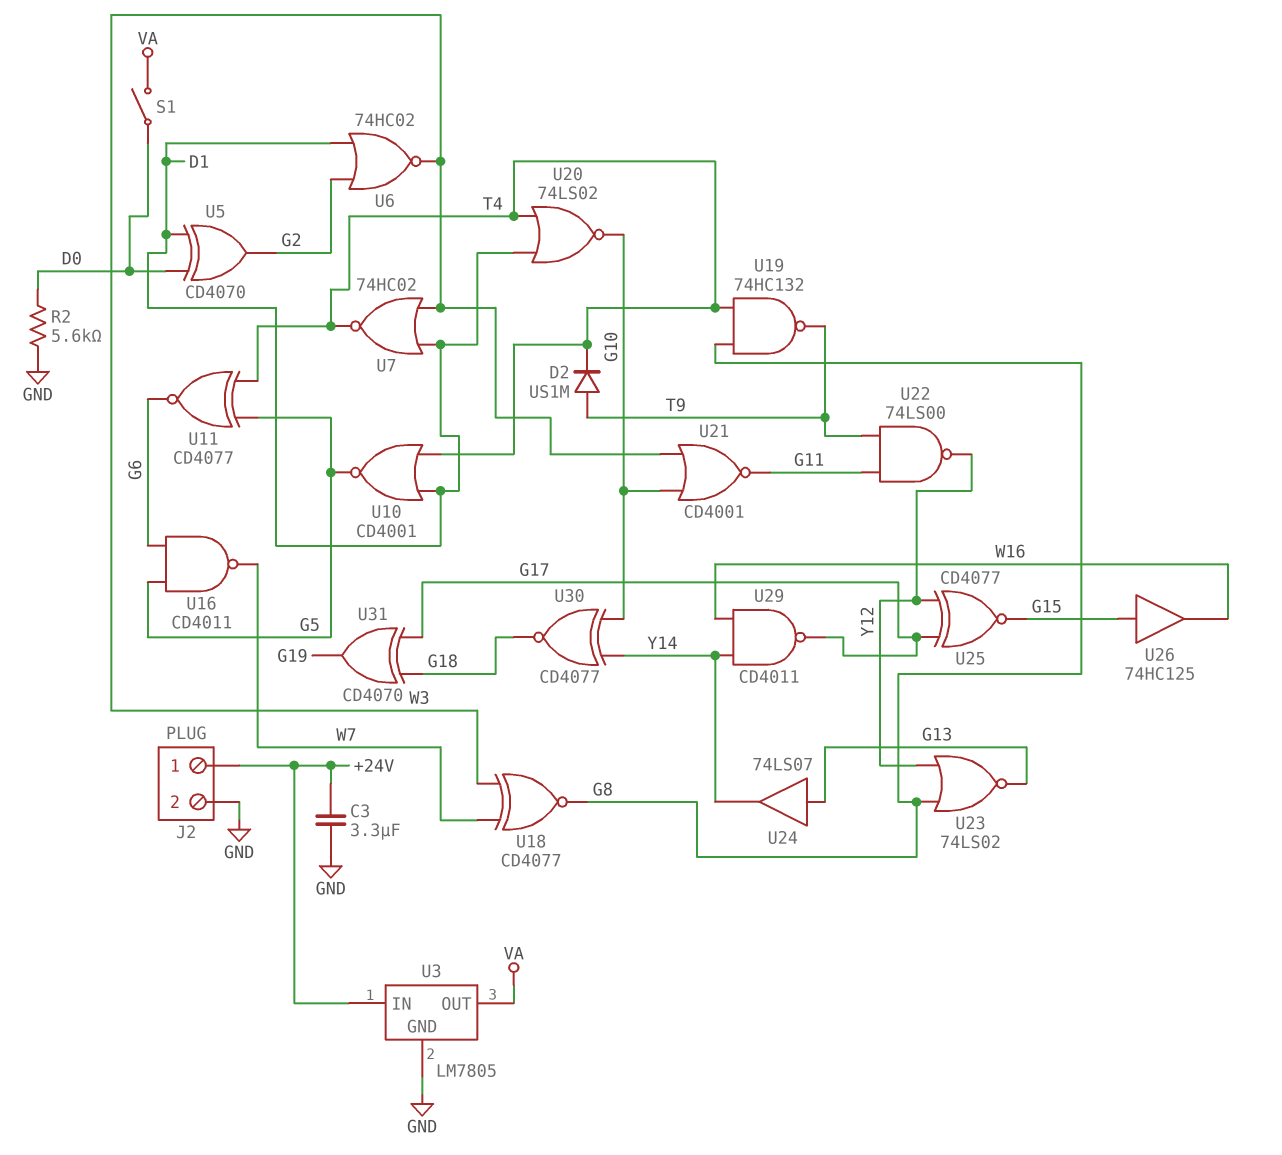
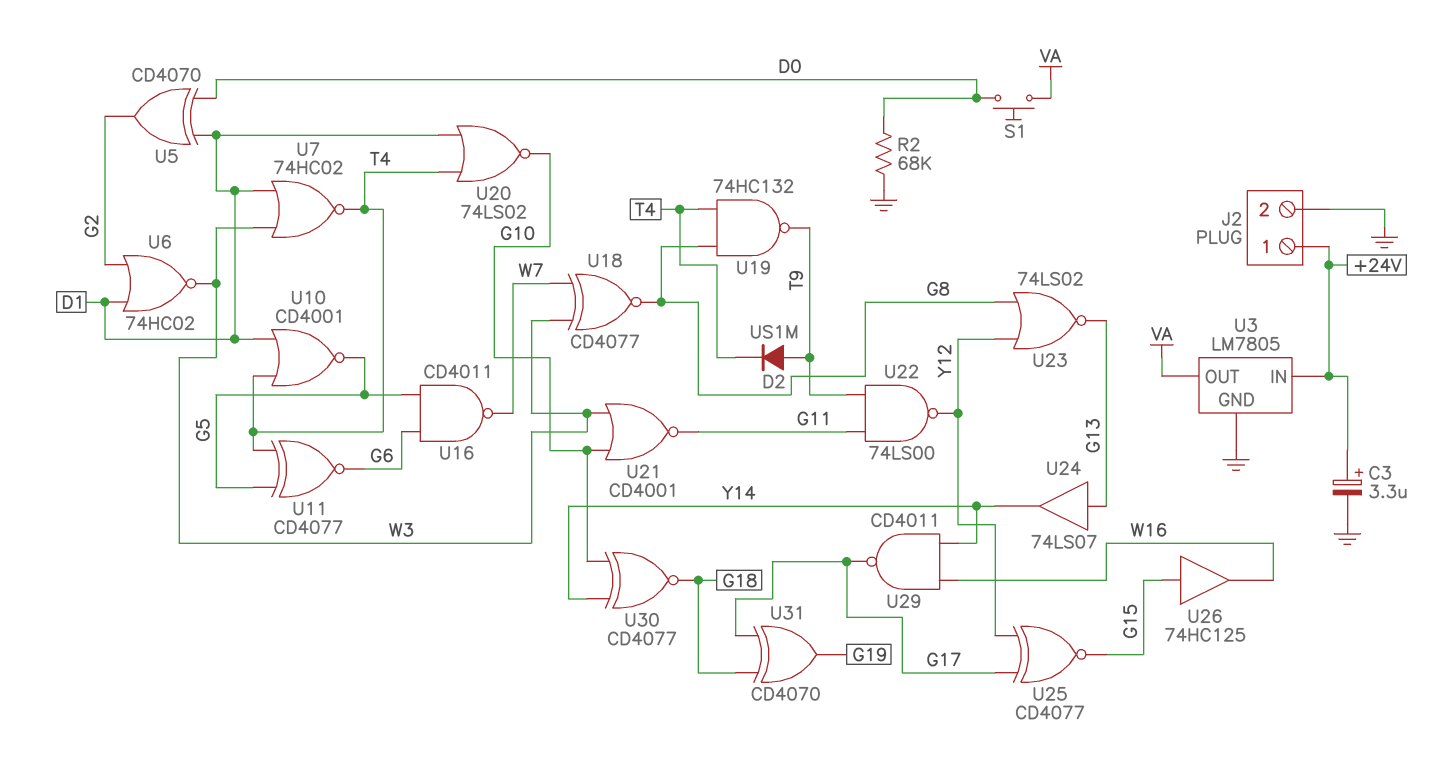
C3: 3.3uF (+24V, GND) -> 3.3uF (plus +24V, minus GND)
R2: 5.6k (D0, GND) -> 68k (D0, GND)
S1: switch (D0, VA) -> button (D0, VA)

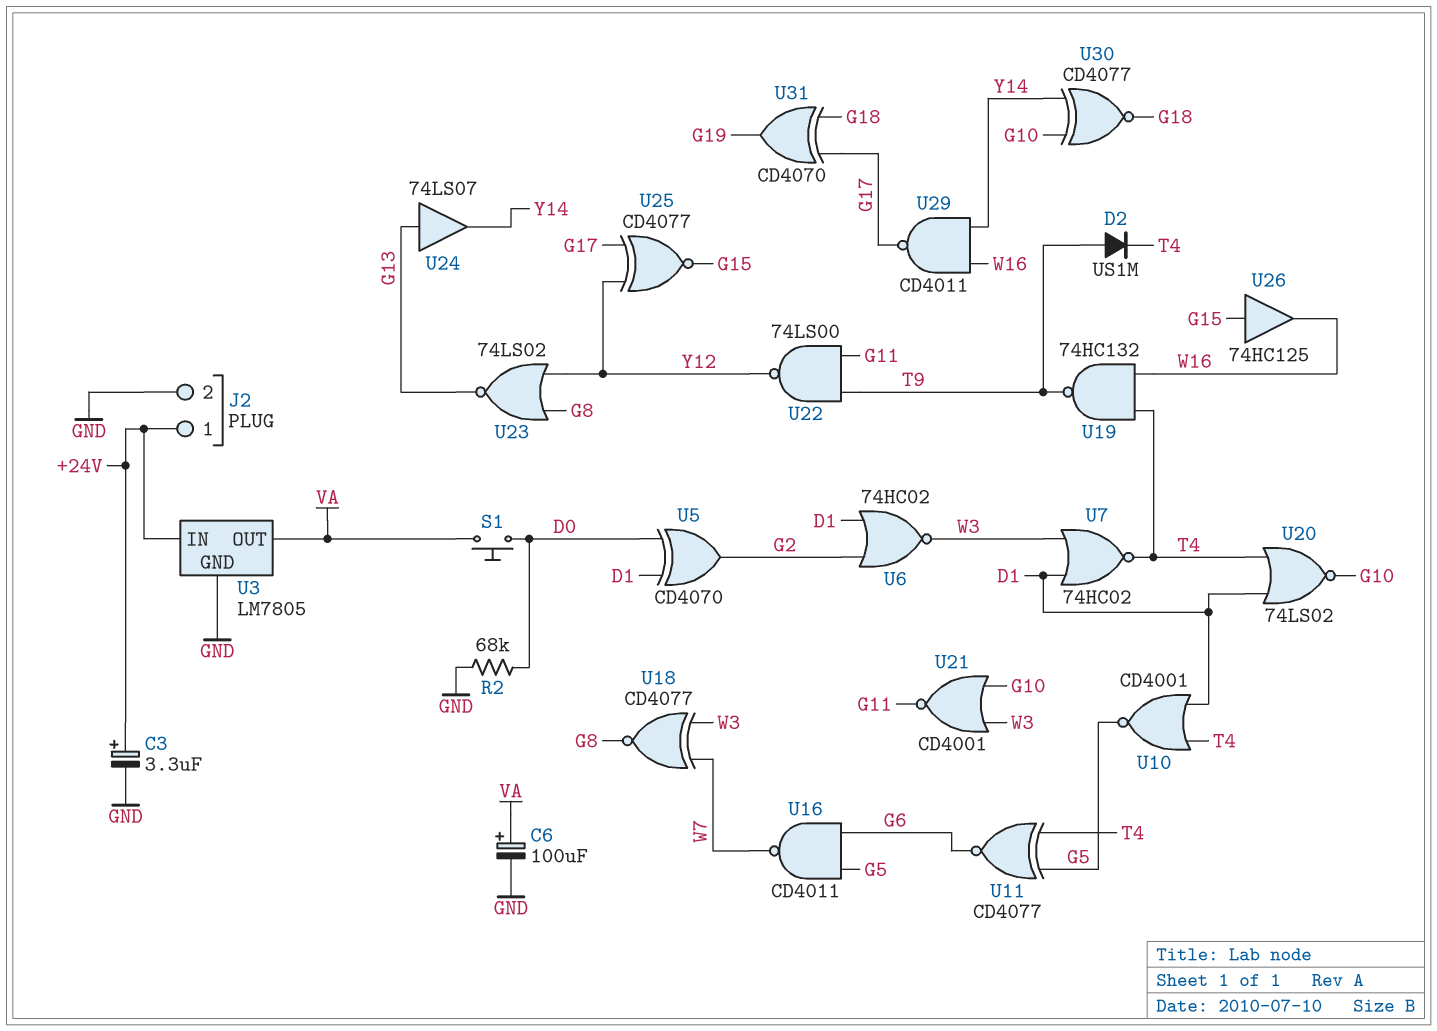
C6: none -> 100uF (plus VA, minus GND)
U19: NAND 74HC132 (in G8, in T4, out T9) -> NAND 74HC132 (in T4, in W16, out T9)

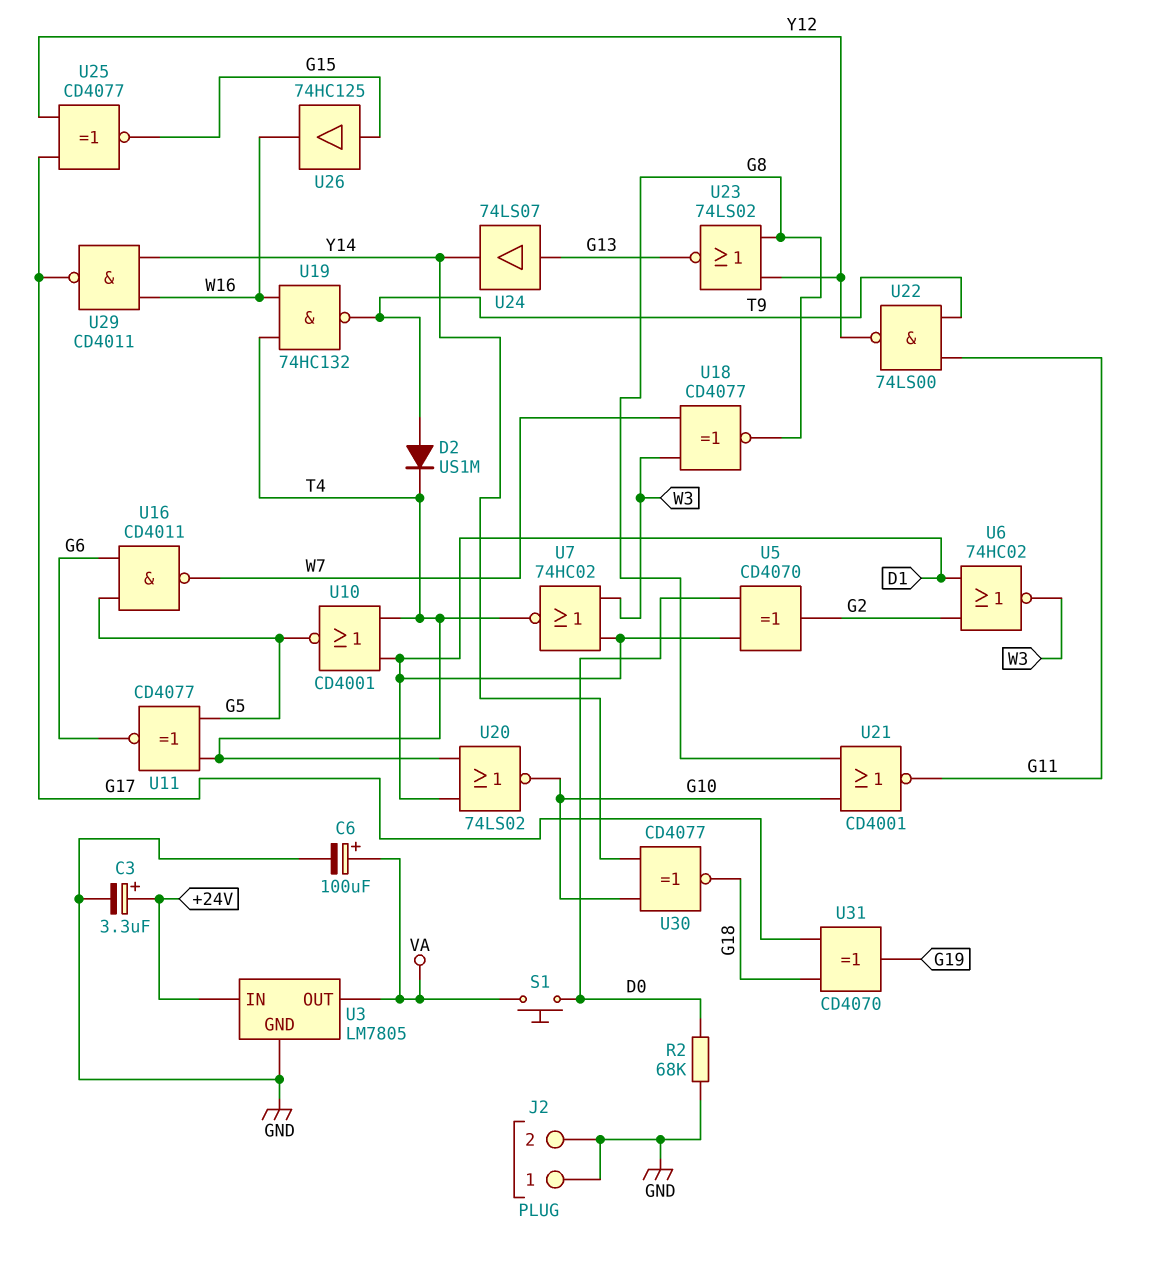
J2 pin 1: +24V -> GND
U21: NOR CD4001 (in G10, in W3, out G11) -> NOR CD4001 (in G8, in G10, out G11)

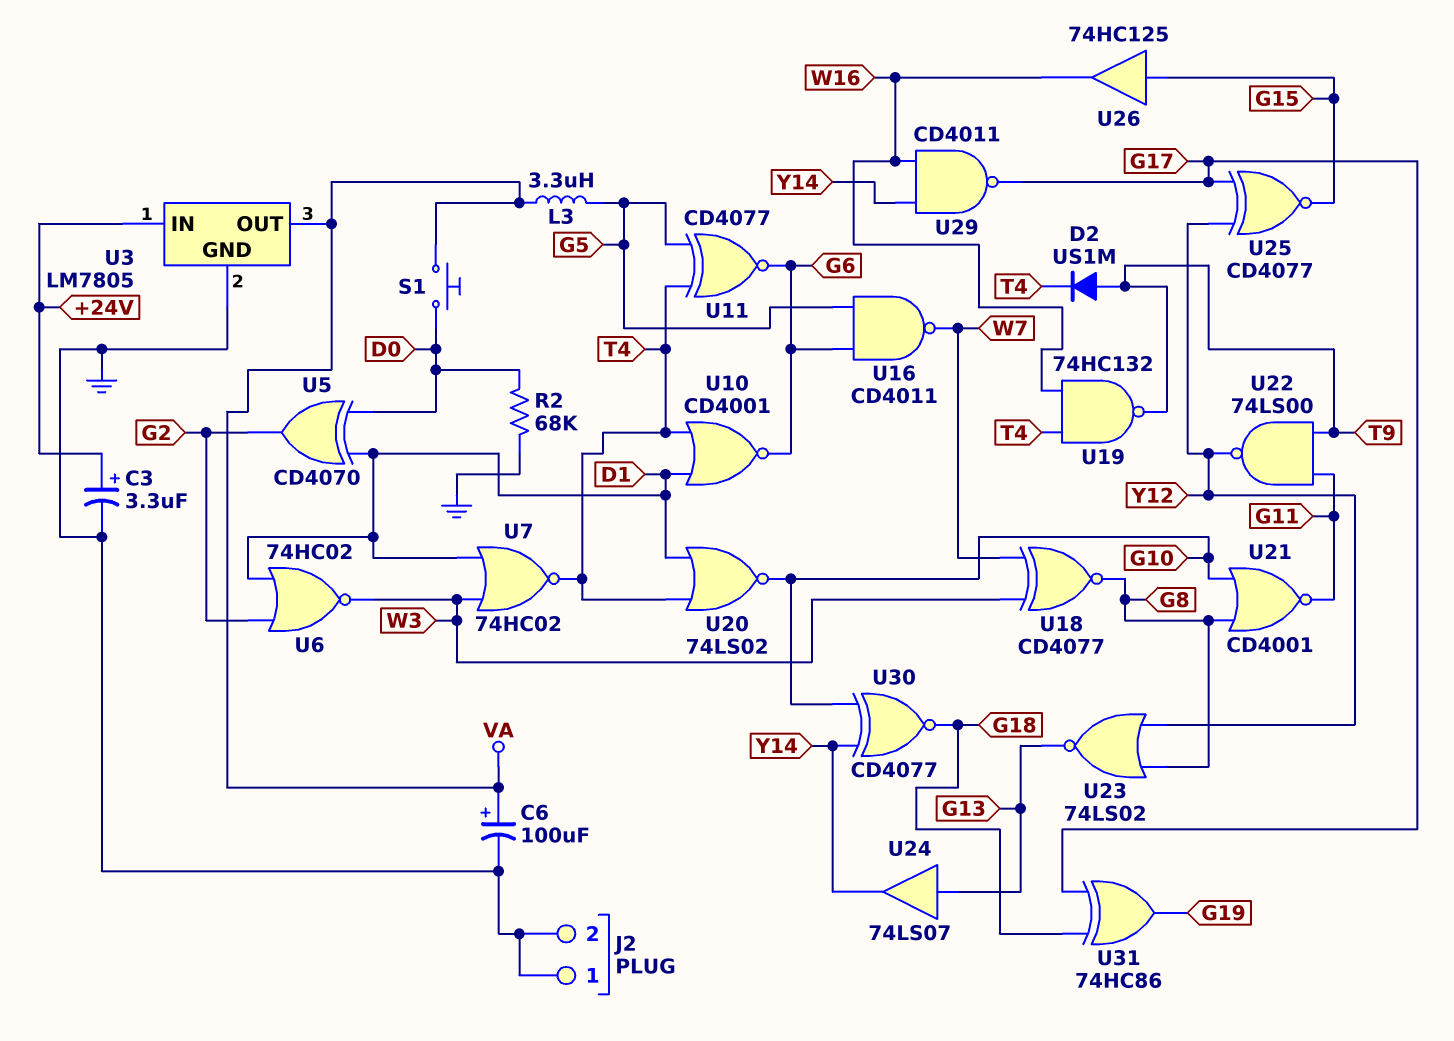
L3: none -> 3.3uH (G5, VA)
U10: NOR CD4001 (in D1, in T4, out G5) -> NOR CD4001 (in D1, in T4, out G6)
U31: XOR CD4070 (in G17, in G18, out G19) -> XOR 74HC86 (in G17, in G18, out G19)

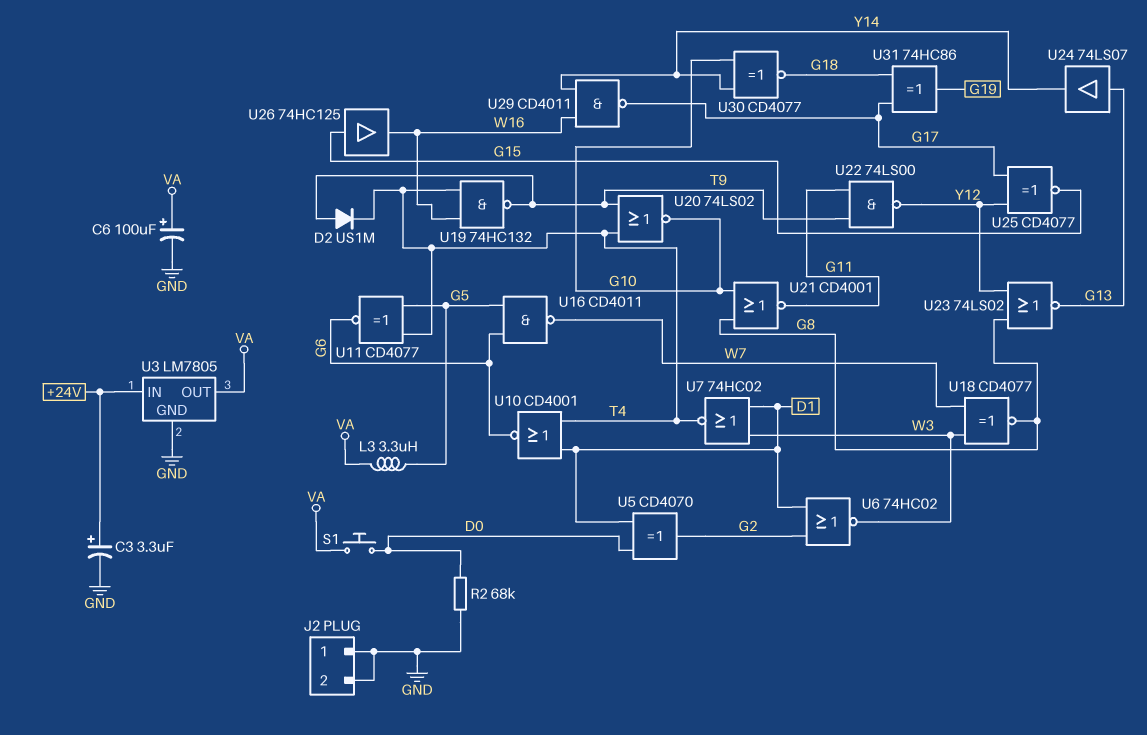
U20: NOR 74LS02 (in D1, in T4, out G10) -> NOR 74LS02 (in T4, in T9, out G10)

